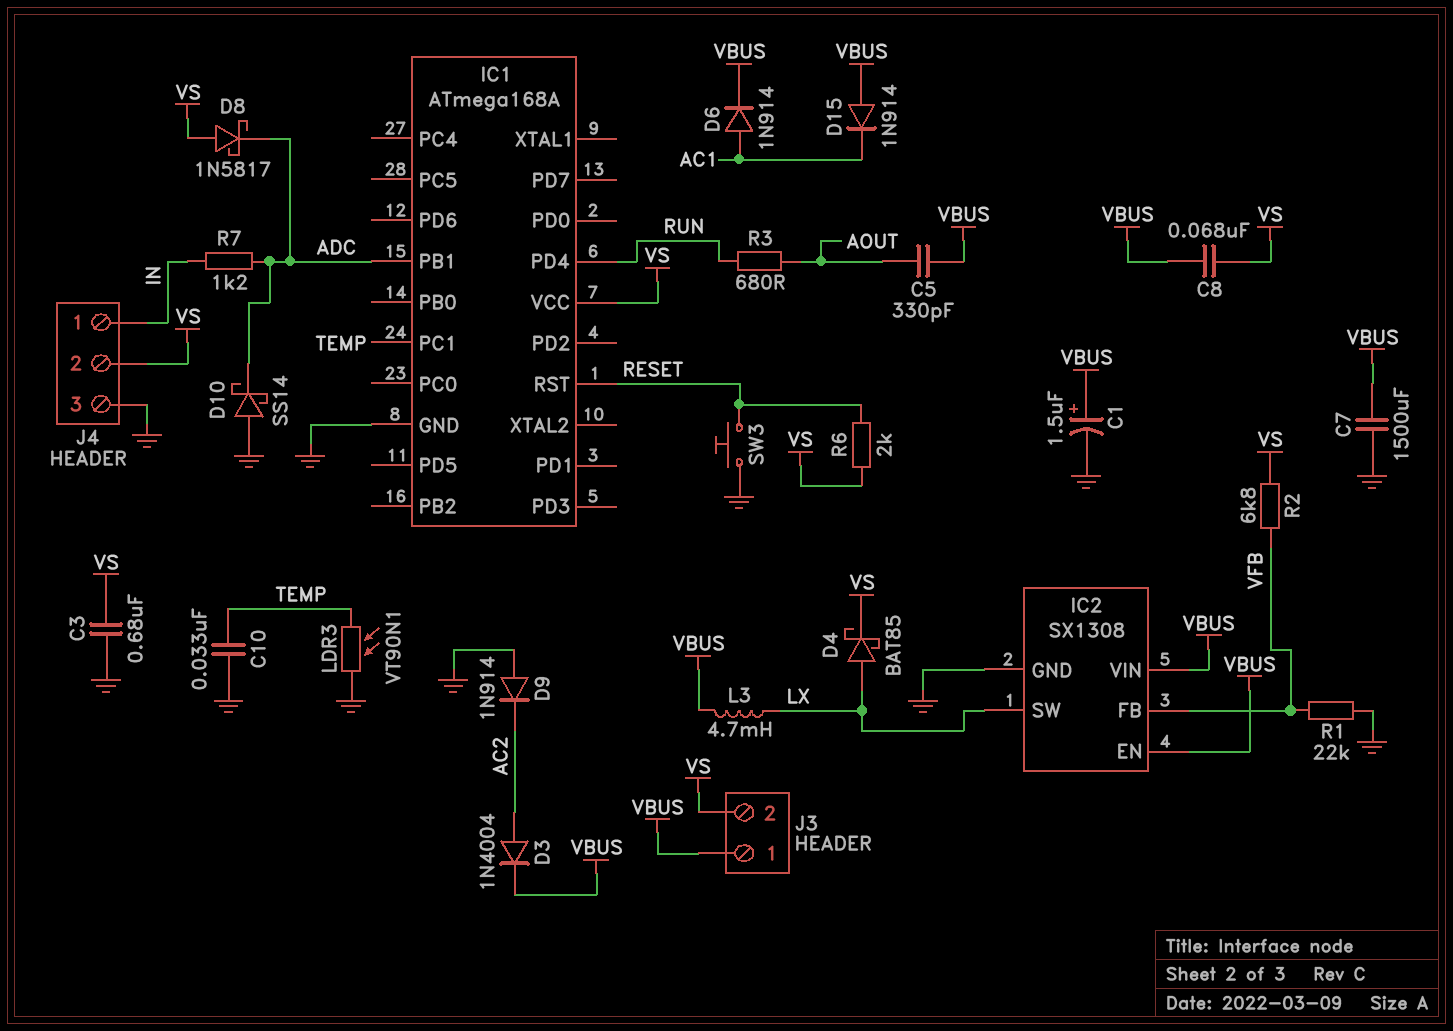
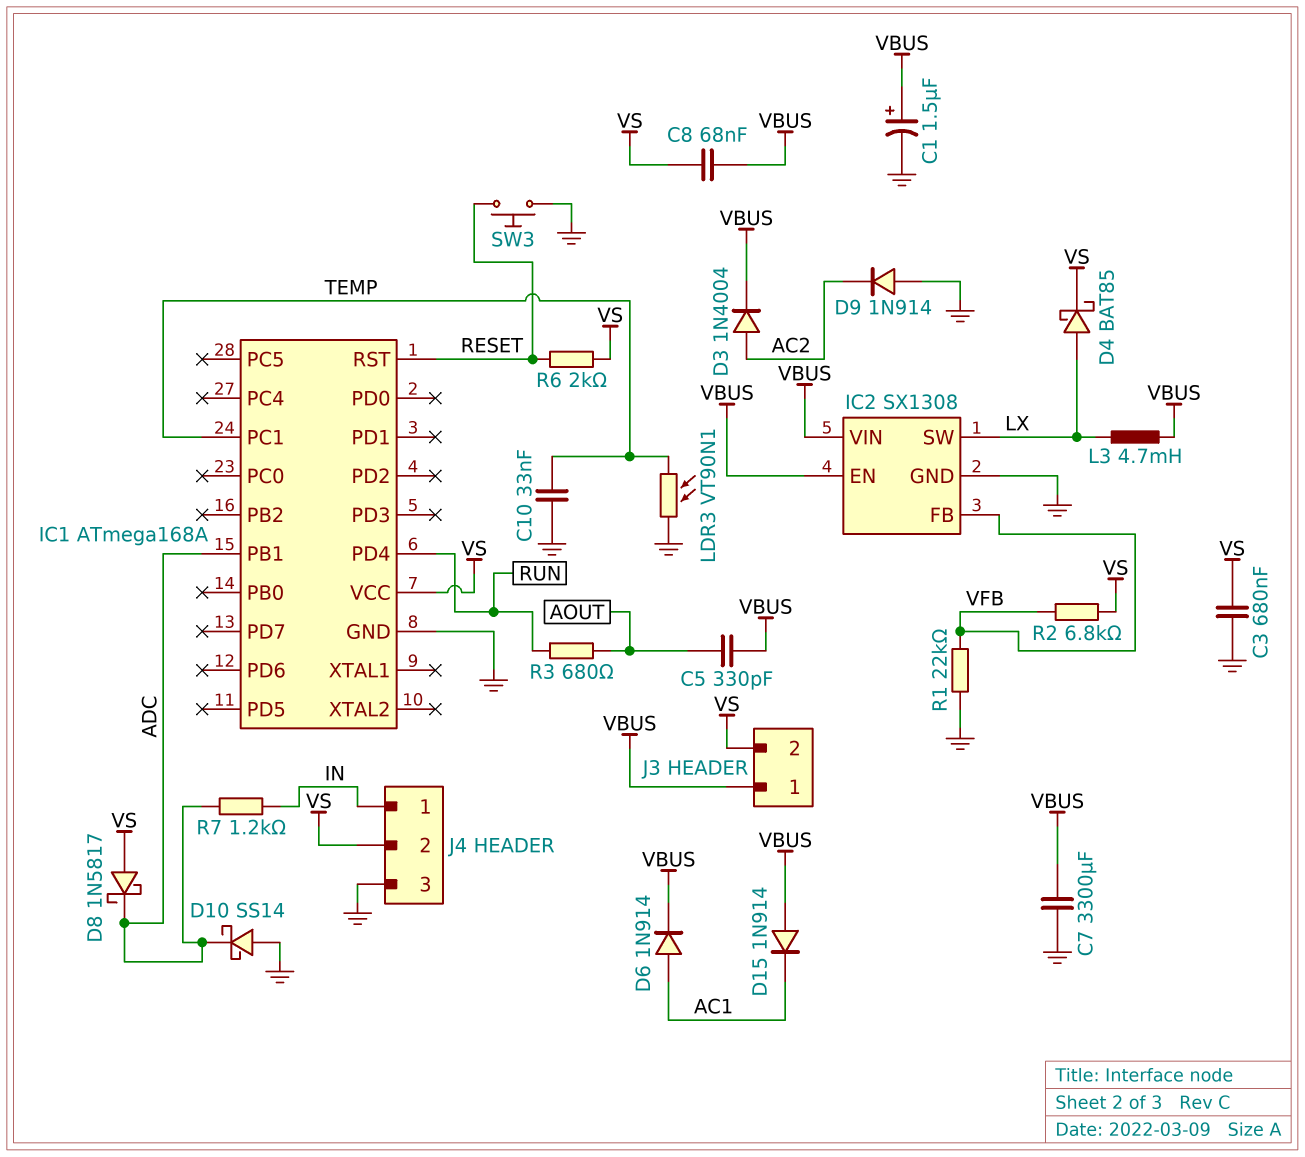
C7: 1500uF (GND, VBUS) -> 3300uF (GND, VBUS)

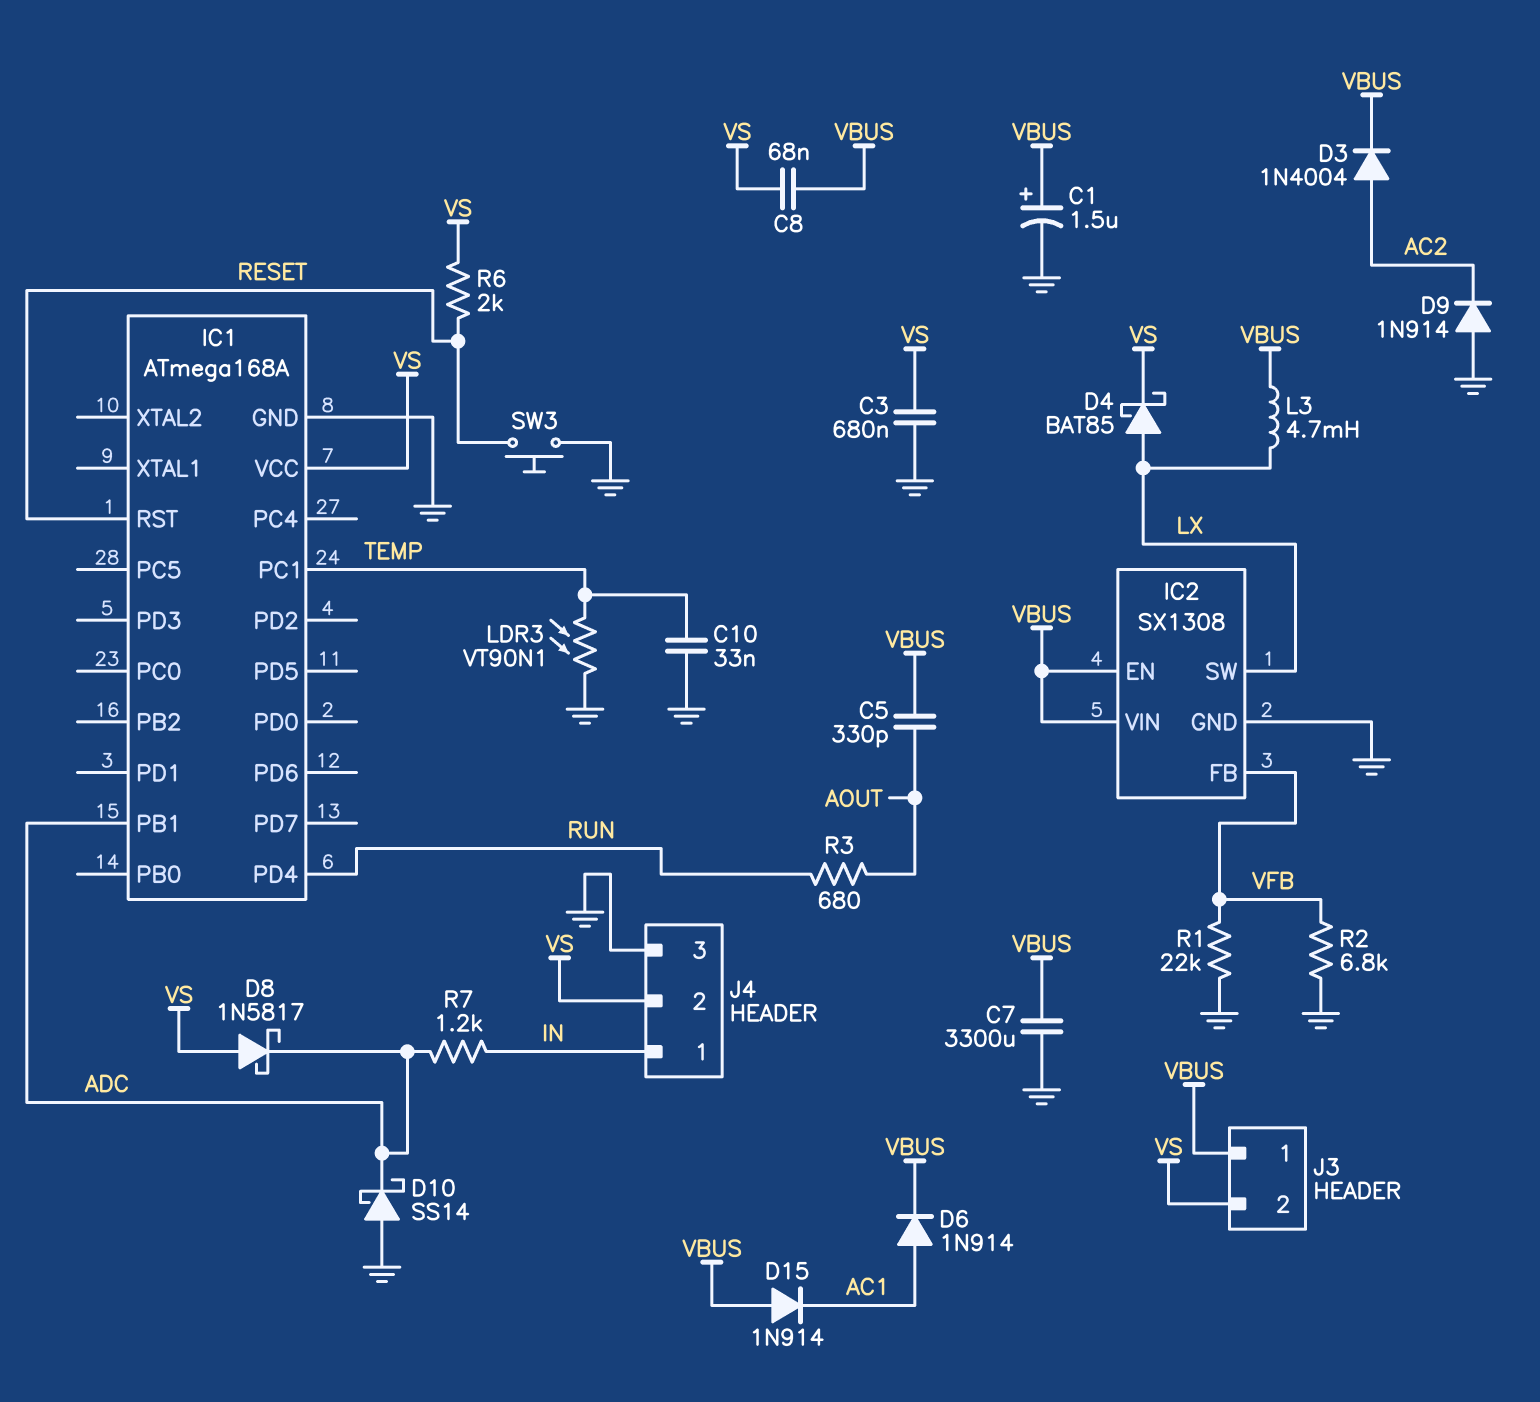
R2: 6.8k (VFB, VS) -> 6.8k (GND, VFB)

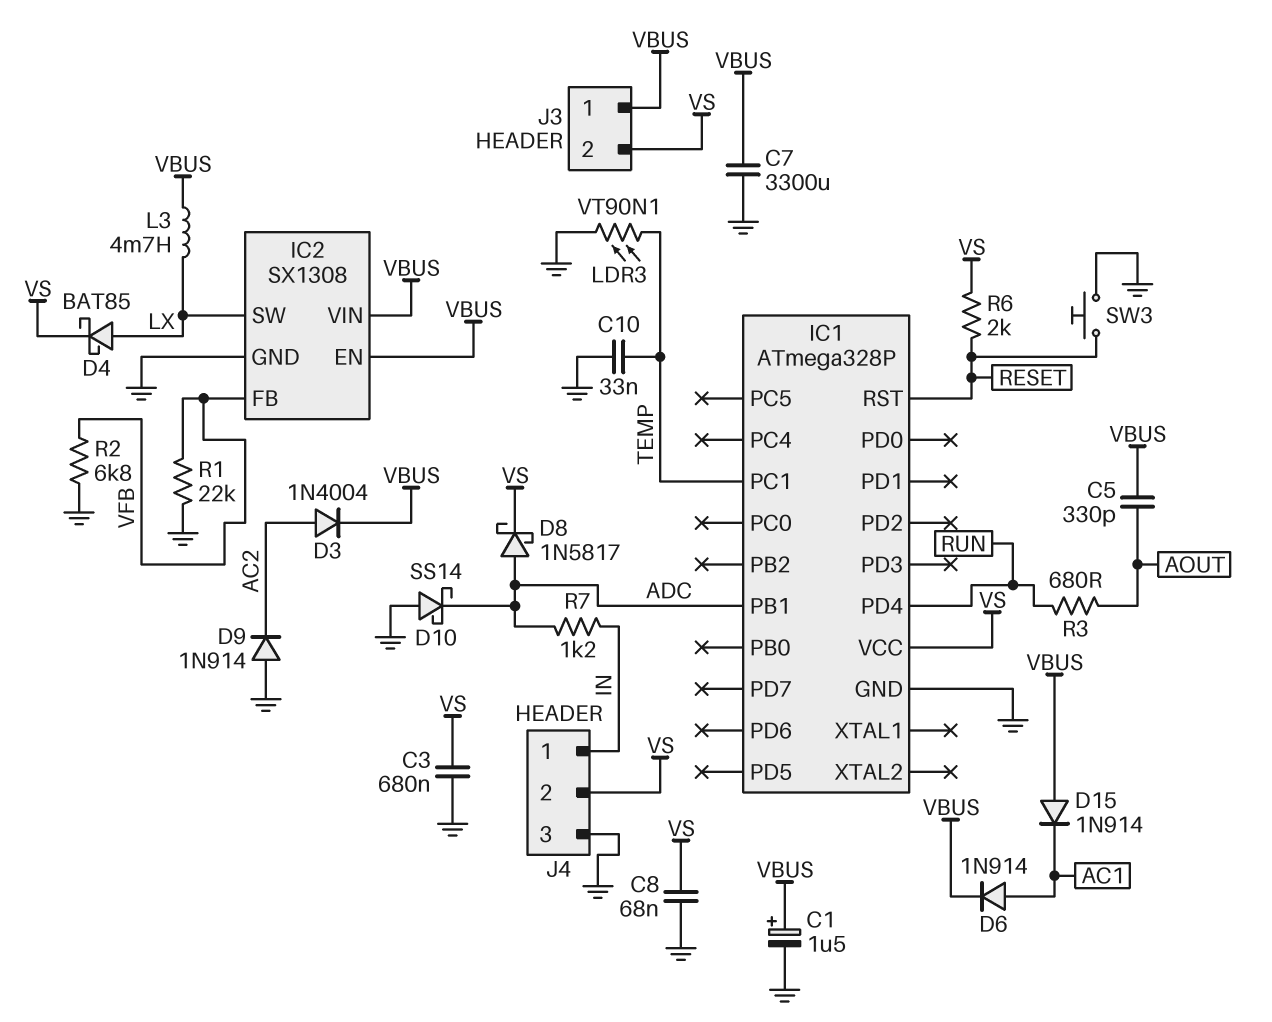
C8: 68nF (VBUS, VS) -> 68nF (GND, VS)
D8: schottky 1N5817 (A VS, K ADC) -> schottky 1N5817 (A ADC, K VS)
IC1: ATmega168A -> ATmega328P

